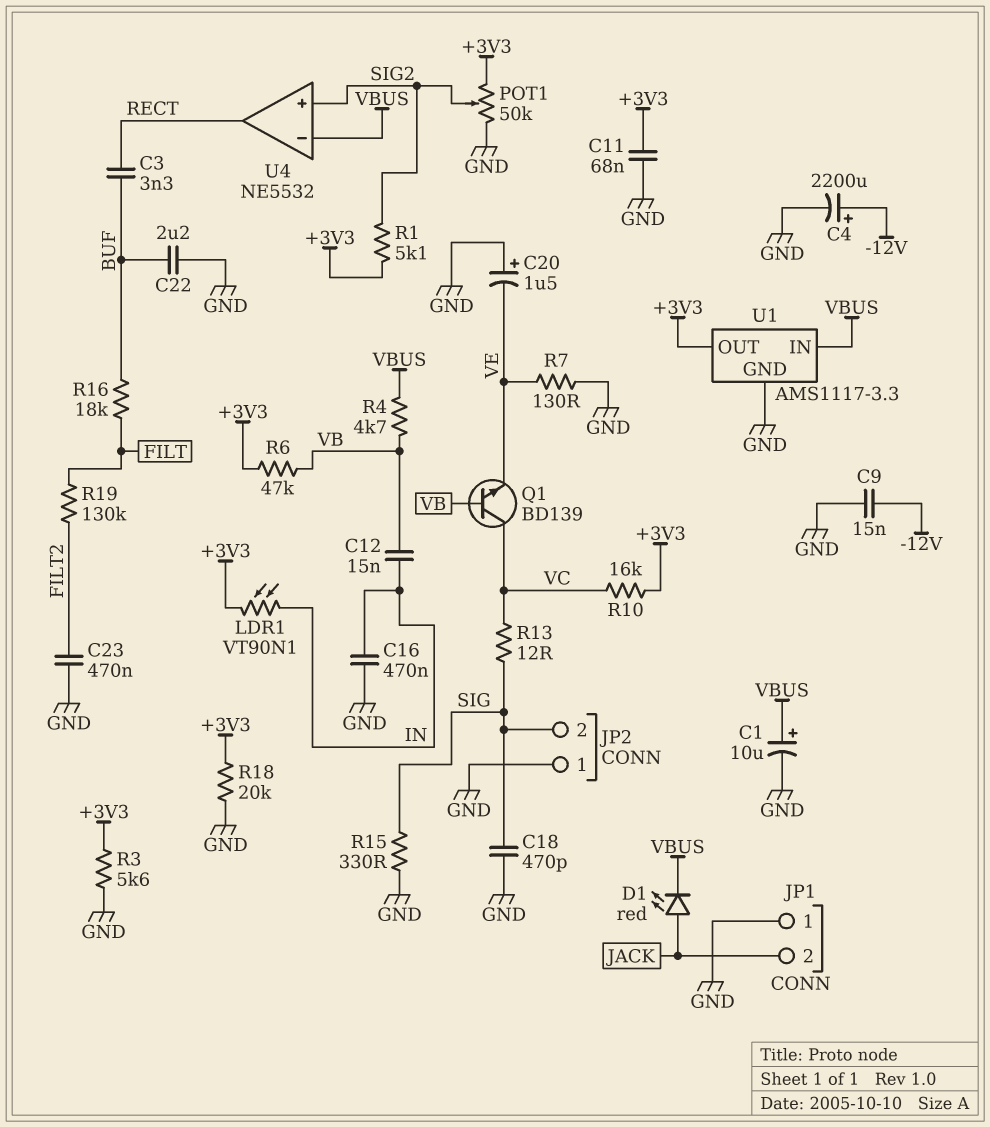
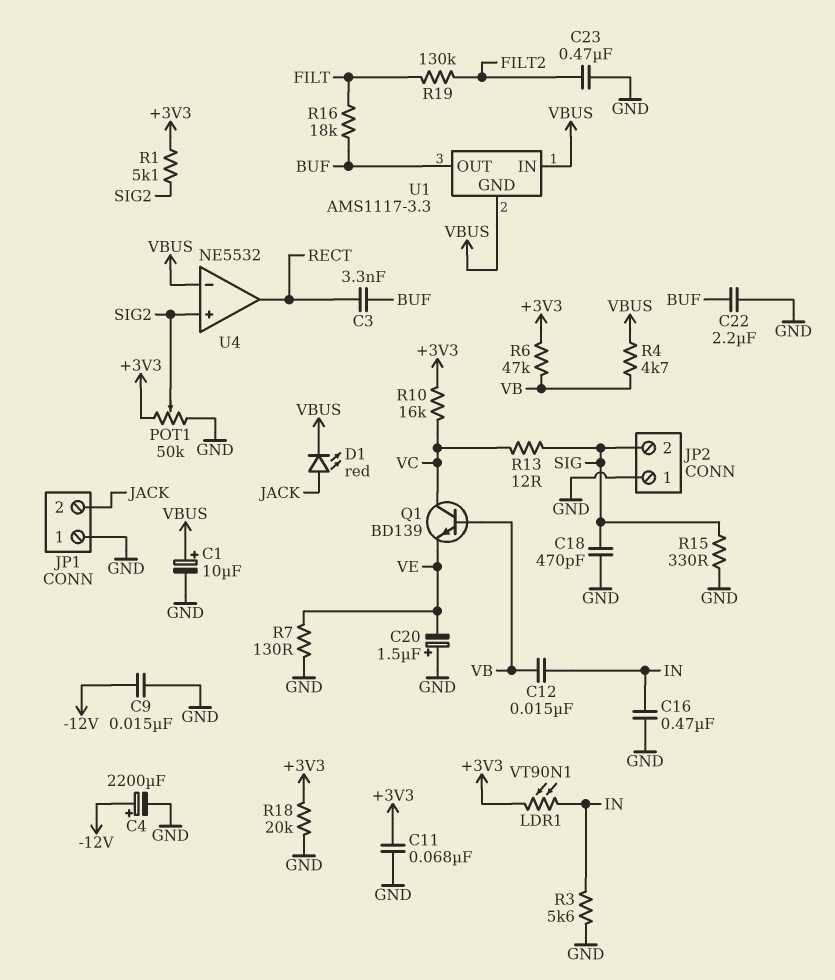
R3: 5.6k (+3V3, GND) -> 5.6k (GND, IN)
U1 pin GND: GND -> VBUS
U1 pin OUT: +3V3 -> BUF

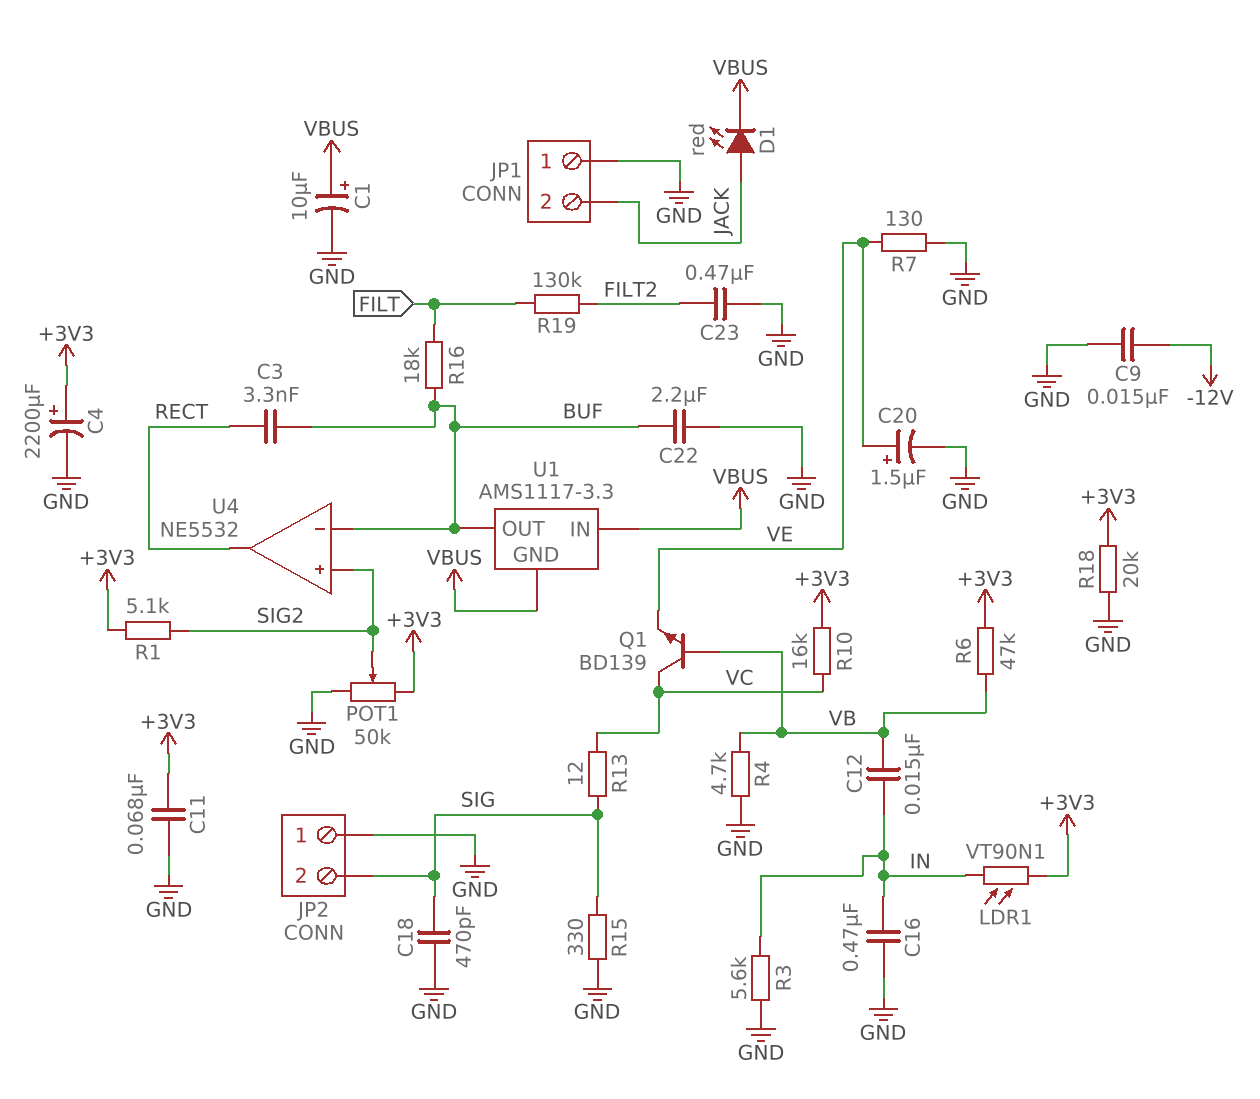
C4: 2200uF (plus -12V, minus GND) -> 2200uF (plus +3V3, minus GND)
C20: 1.5uF (plus GND, minus VE) -> 1.5uF (plus VE, minus GND)
R4: 4.7k (VB, VBUS) -> 4.7k (GND, VB)
U4 pin in-: VBUS -> BUF

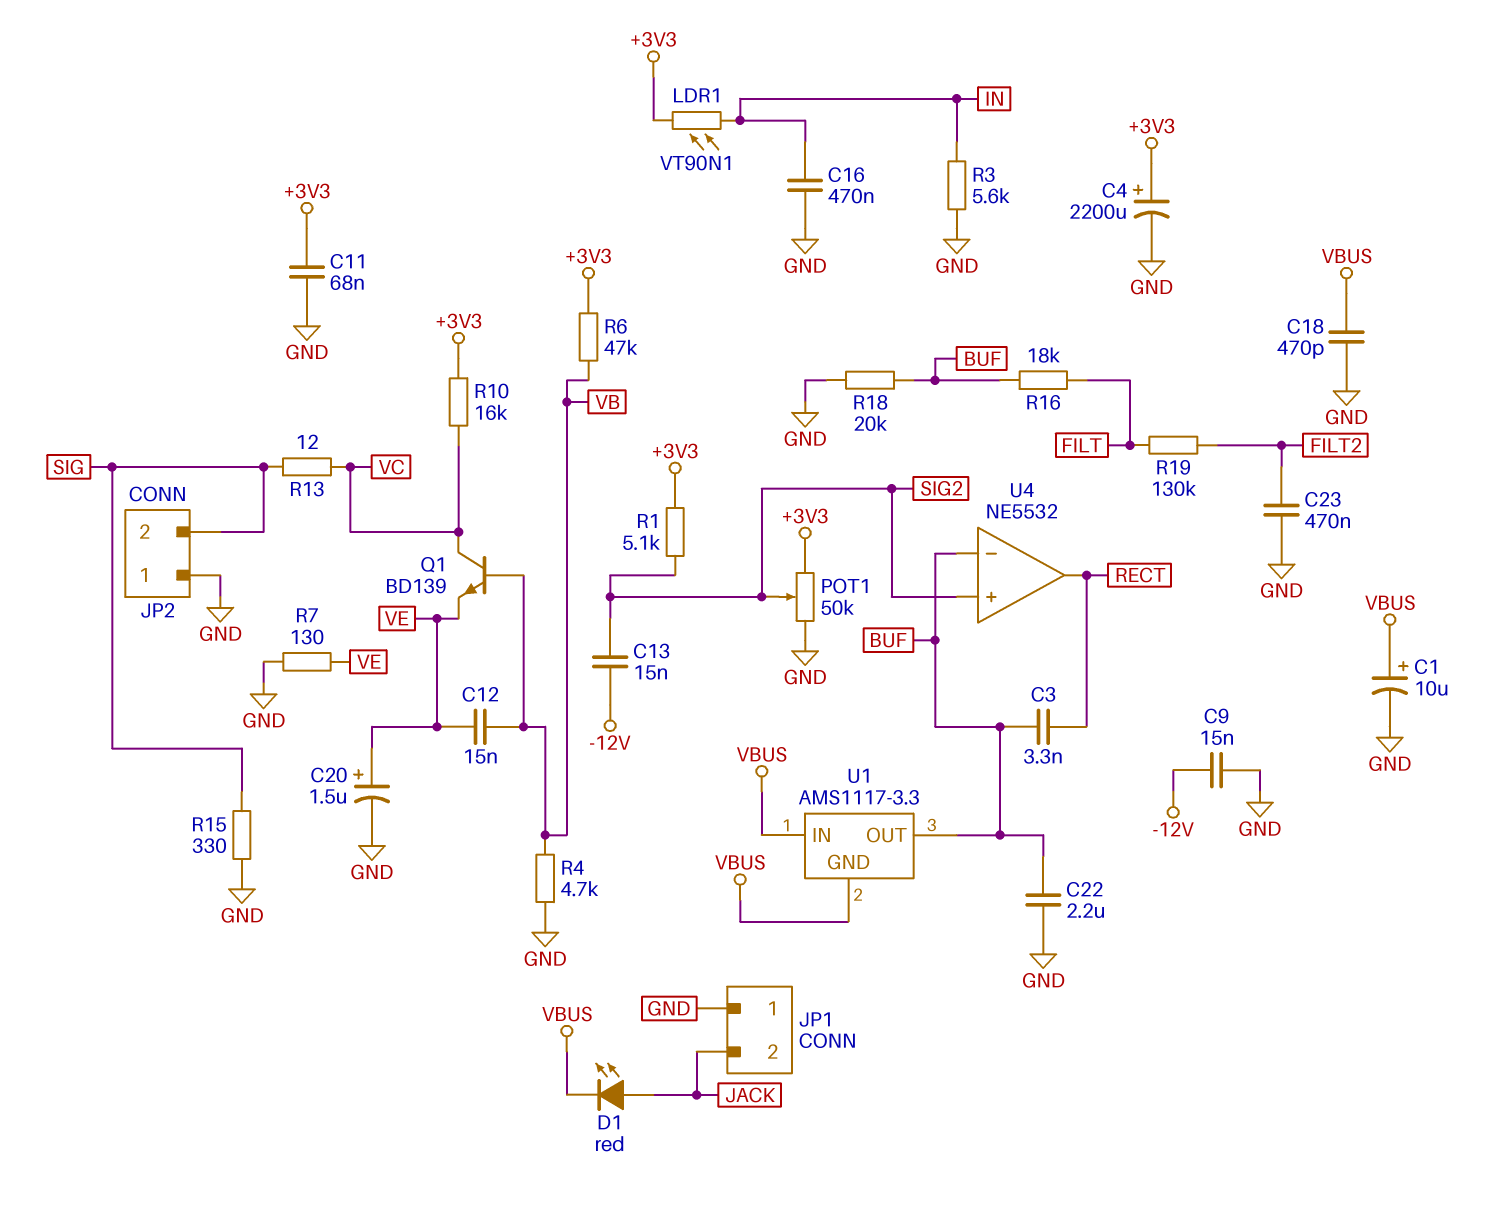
C12: 15nF (IN, VB) -> 15nF (VB, VE)
C13: none -> 15nF (-12V, SIG2)
C18: 470pF (GND, SIG) -> 470pF (GND, VBUS)
R18: 20k (+3V3, GND) -> 20k (BUF, GND)

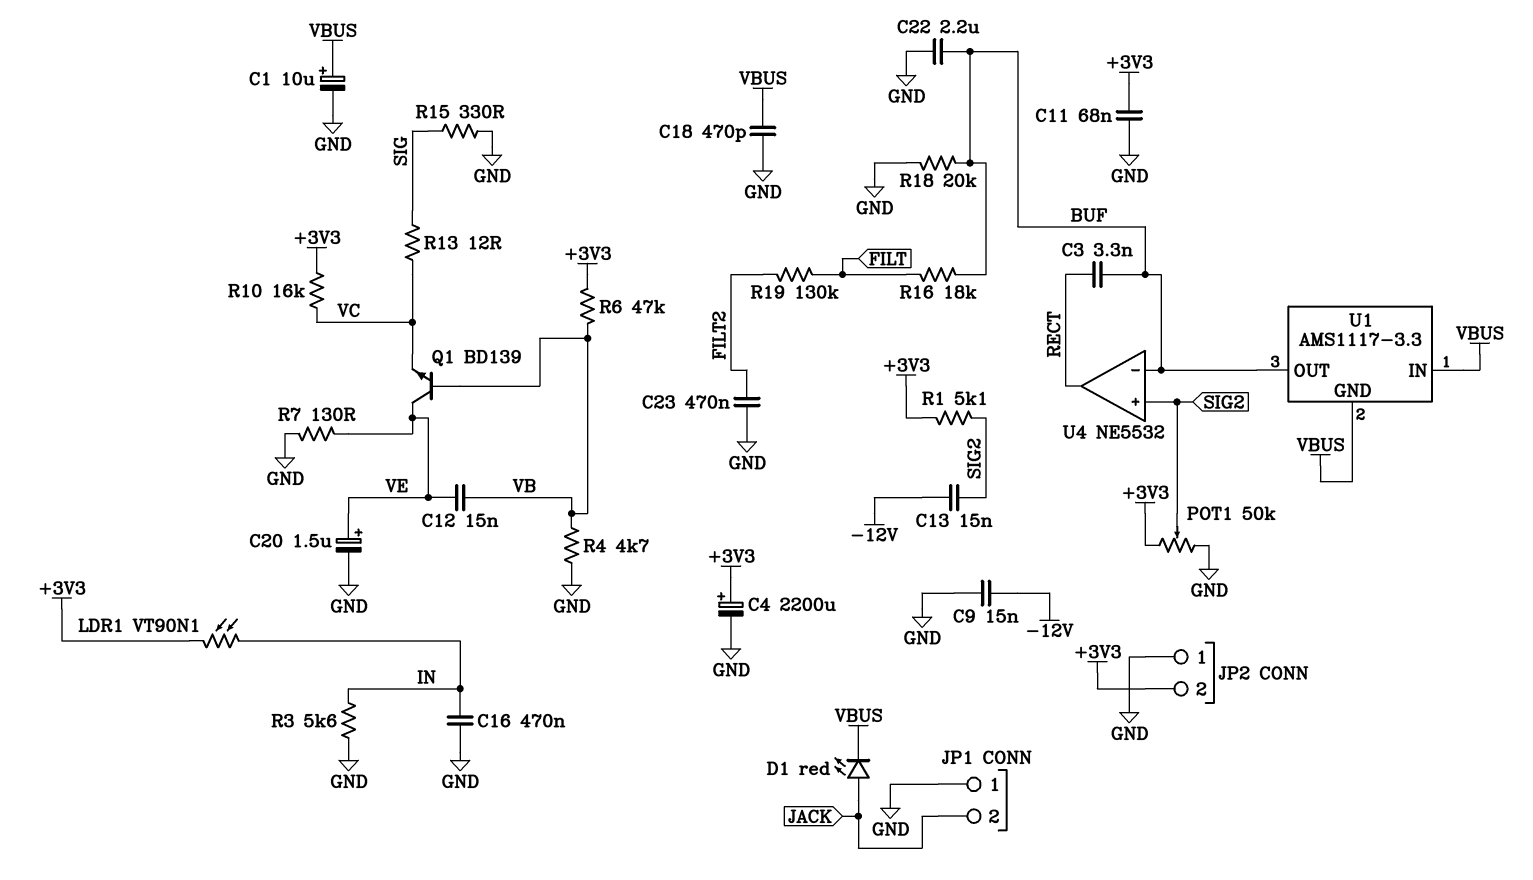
JP2 pin 2: SIG -> +3V3
Q1: NPN BD139 (B VB, C VC, E VE) -> NPN BD139 (B VB, C VE, E VC)

